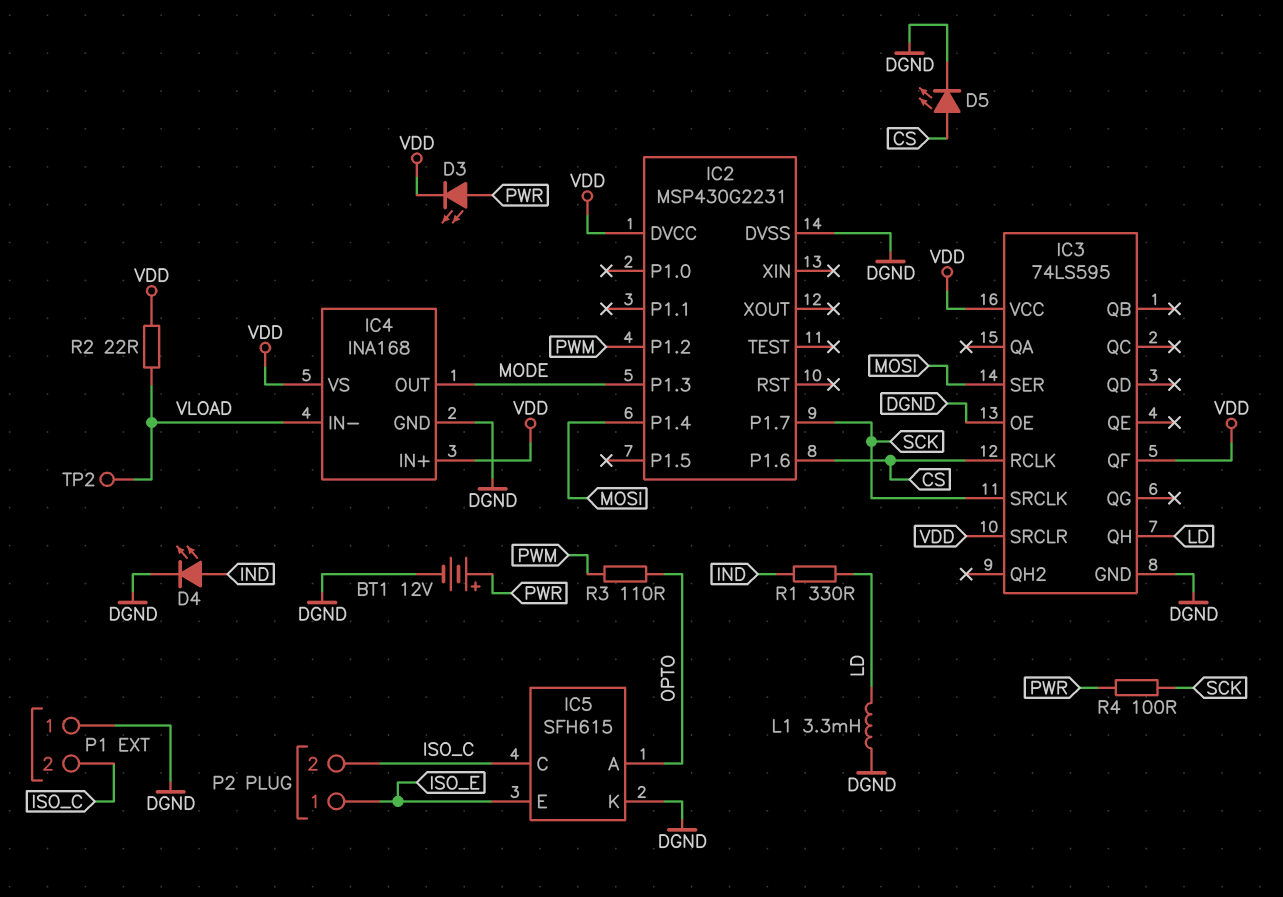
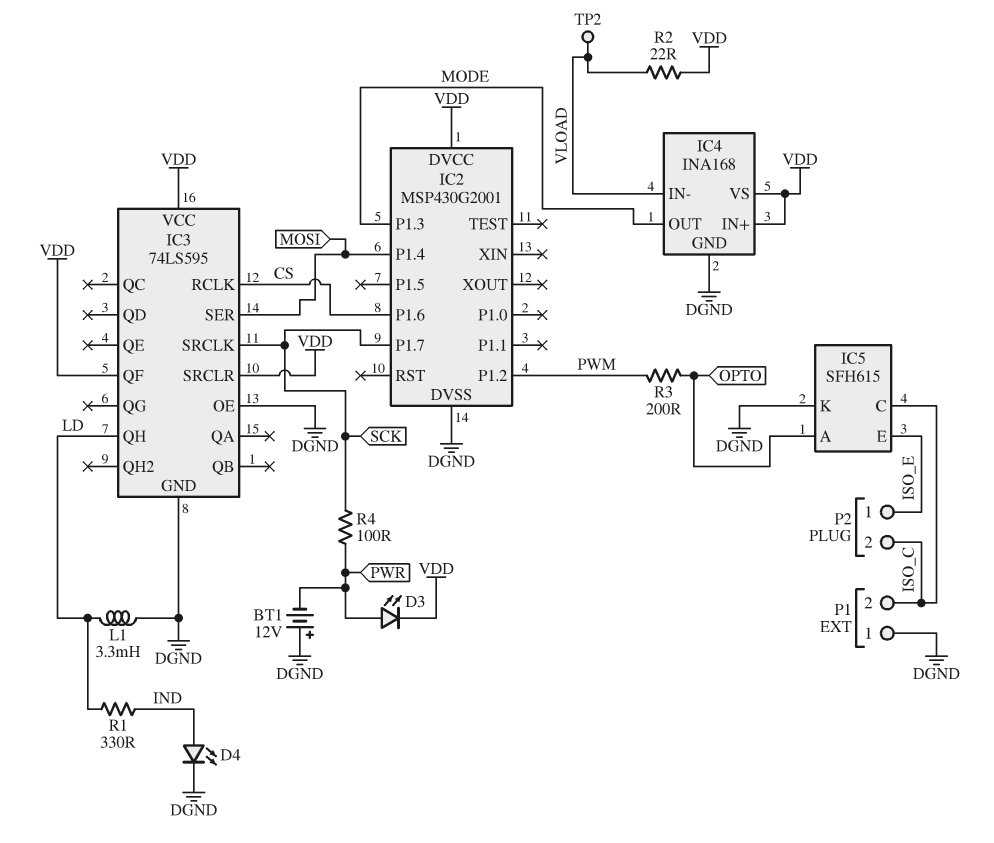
BT1: 12V (plus PWR, minus DGND) -> 12V (plus DGND, minus PWR)
D5: LED (A CS, K DGND) -> none
IC2: MSP430G2231 -> MSP430G2001
R3: 110 (OPTO, PWM) -> 200 (OPTO, PWM)

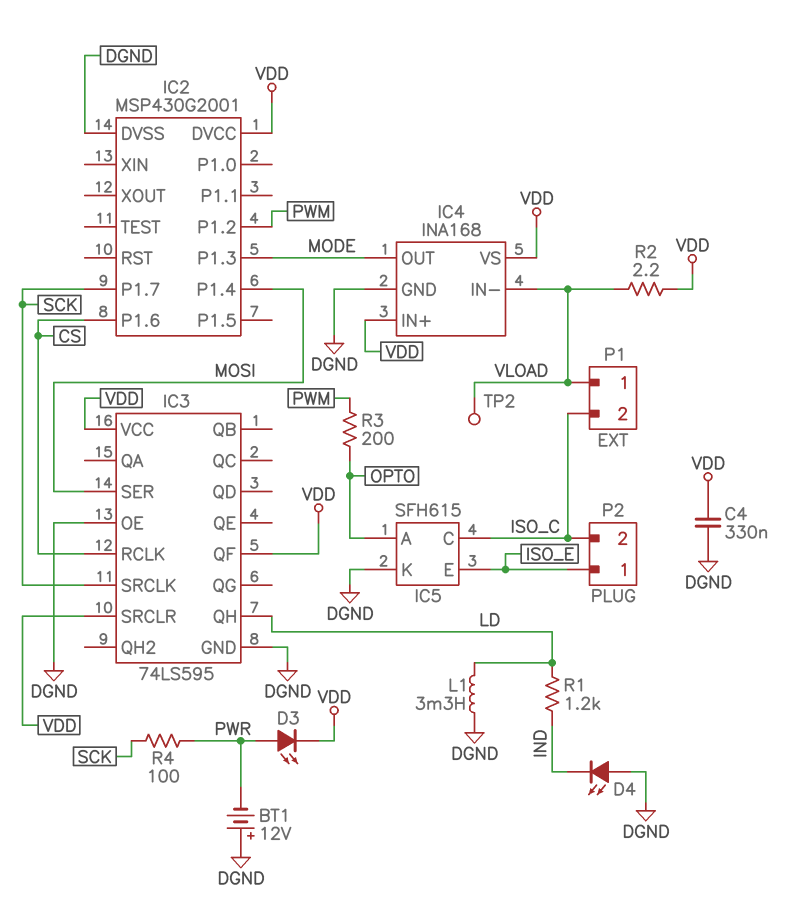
C4: none -> 330nF (DGND, VDD)
D4: LED (A IND, K DGND) -> LED (A DGND, K IND)
P1 pin 1: DGND -> VLOAD
R1: 330 (IND, LD) -> 1.2k (IND, LD)
R2: 22 (VDD, VLOAD) -> 2.2 (VDD, VLOAD)

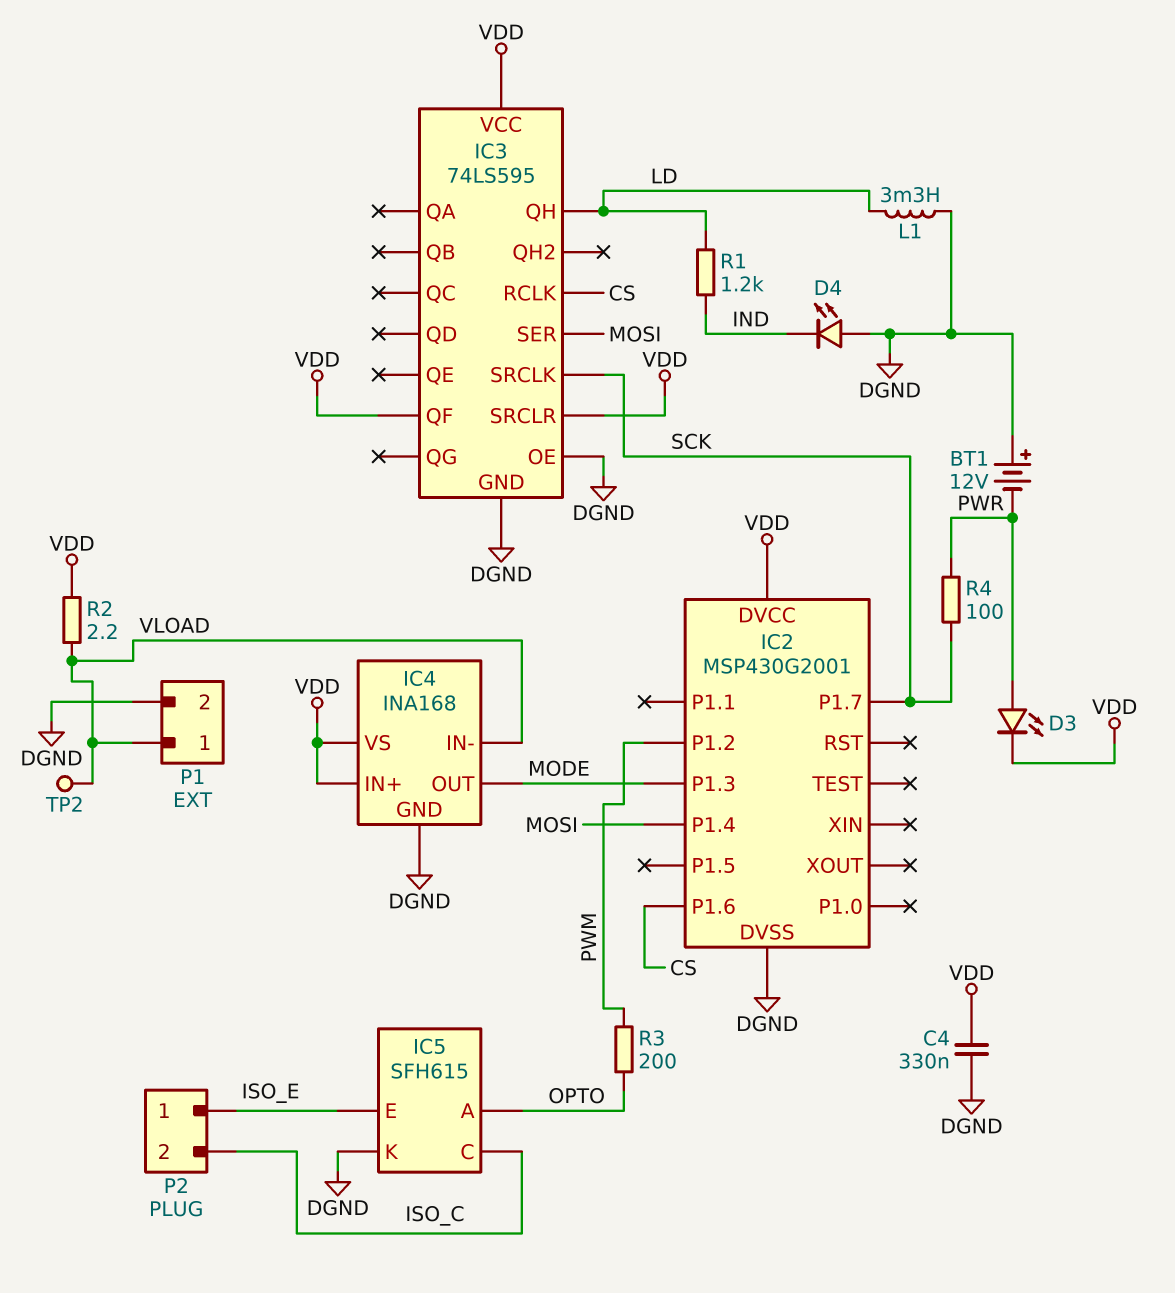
P1 pin 2: ISO_C -> DGND

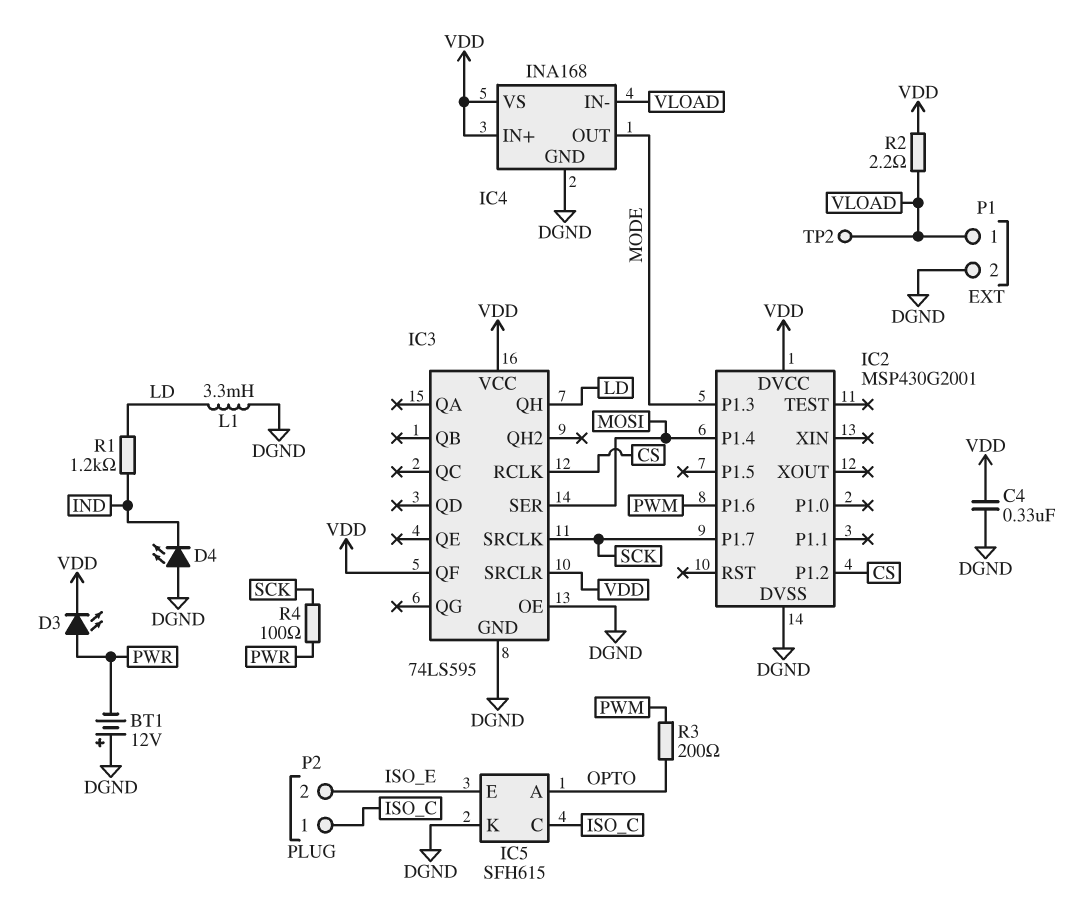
IC2 pin P1.2: PWM -> CS
IC2 pin P1.6: CS -> PWM
P2 pin 1: ISO_E -> ISO_C
P2 pin 2: ISO_C -> ISO_E

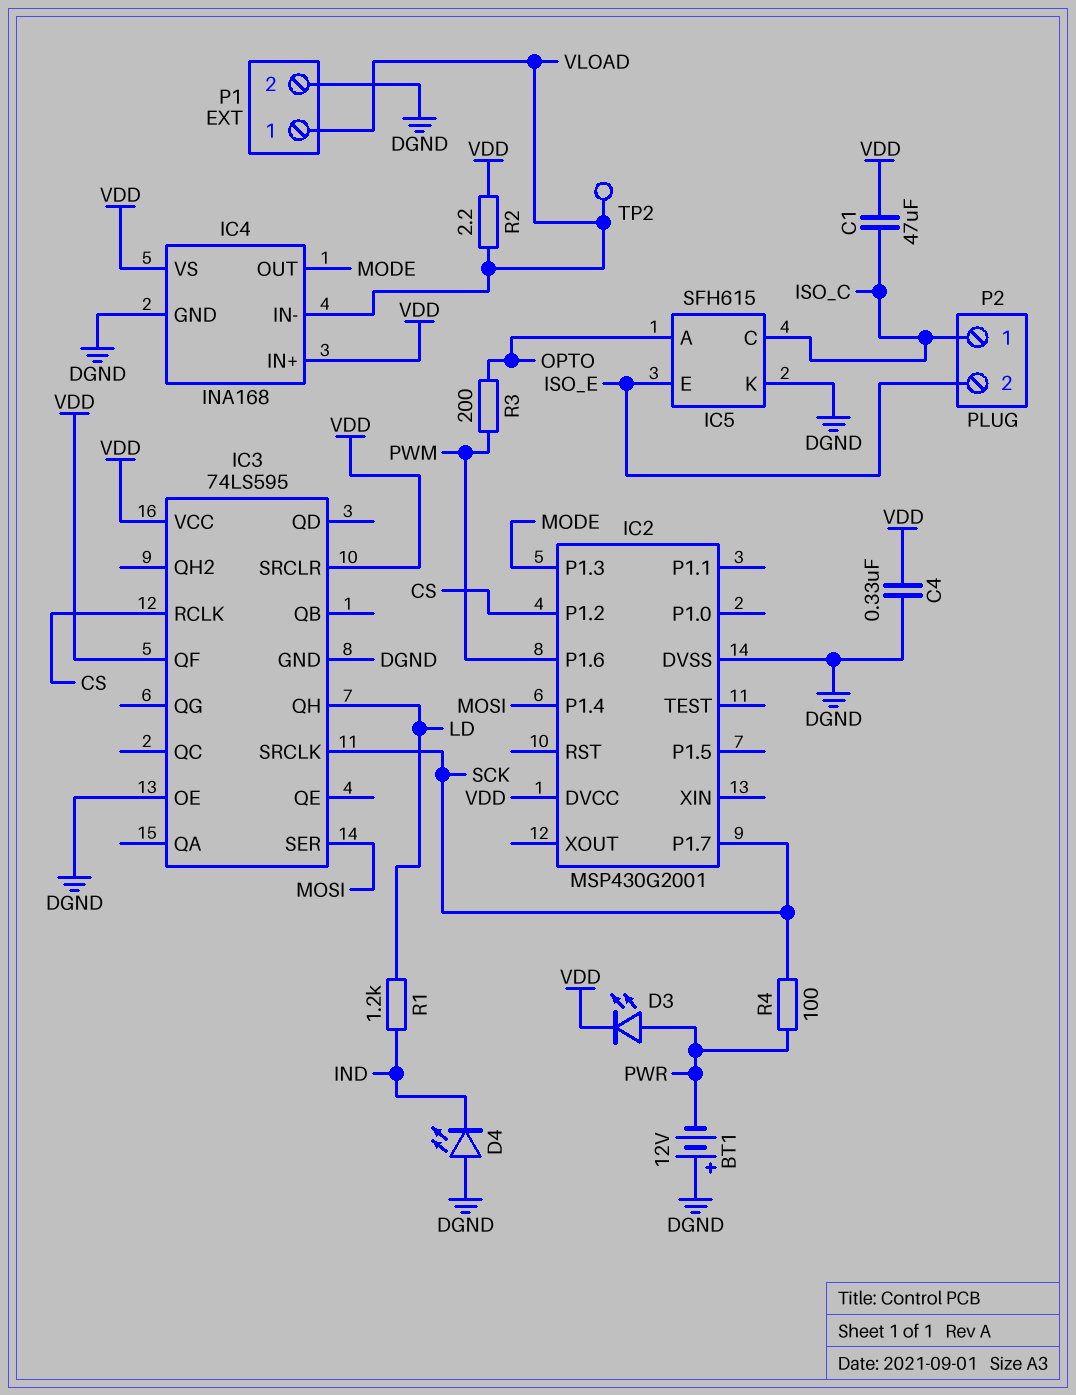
C1: none -> 47uF (ISO_C, VDD)
L1: 3.3mH (DGND, LD) -> none

